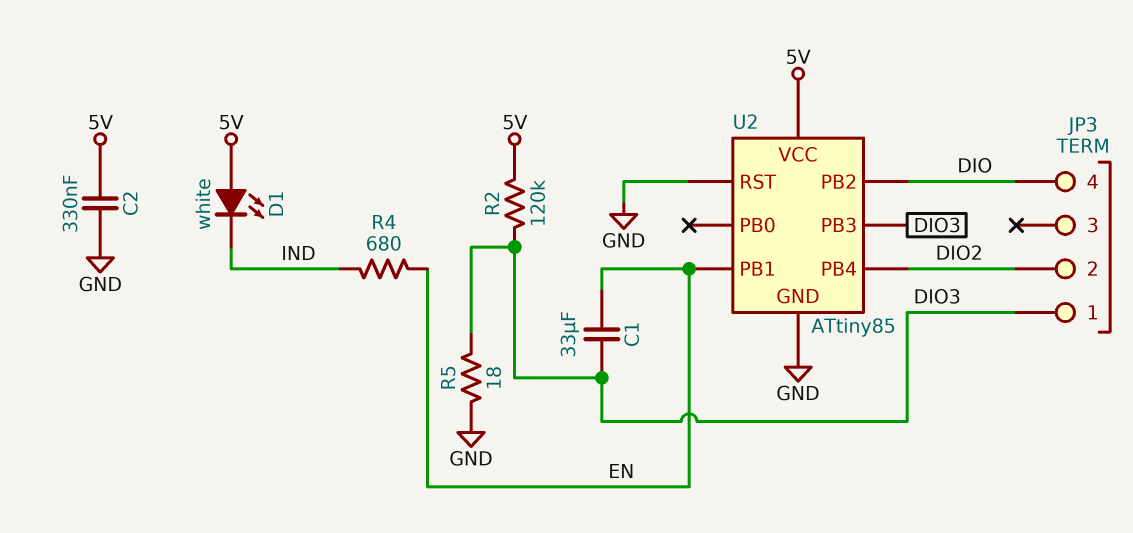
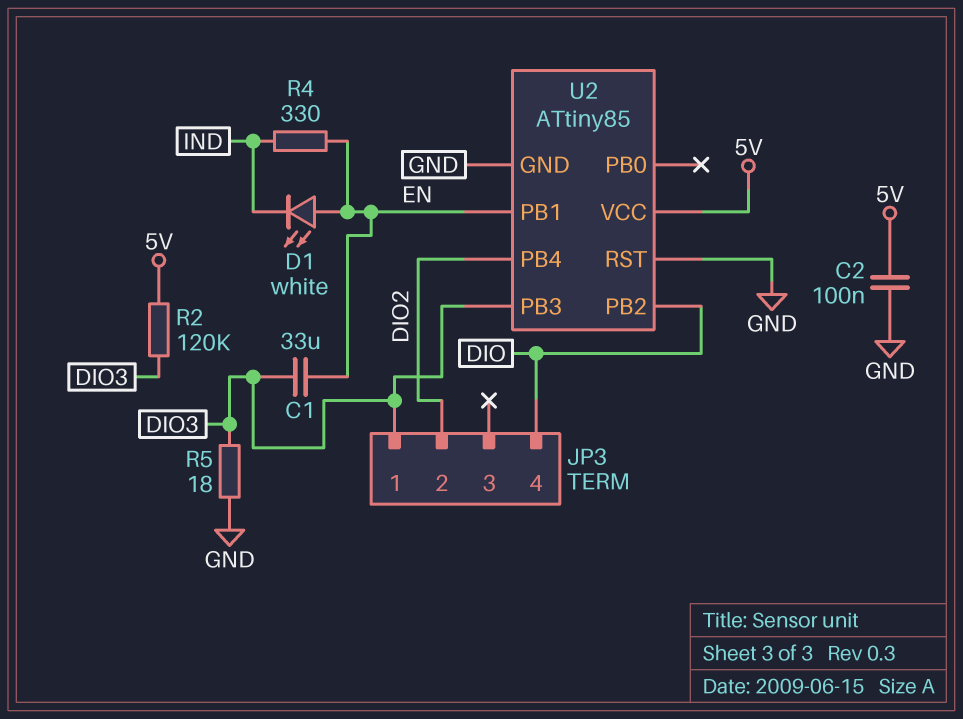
C2: 330nF (5V, GND) -> 100nF (5V, GND)
D1: LED white (A 5V, K IND) -> LED white (A EN, K IND)
R4: 680 (EN, IND) -> 330 (EN, IND)

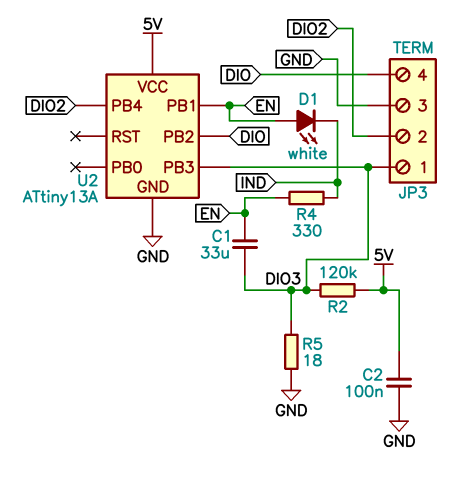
JP3 pin 3: none -> GND
U2: ATtiny85 -> ATtiny13A
U2 pin RST: GND -> none

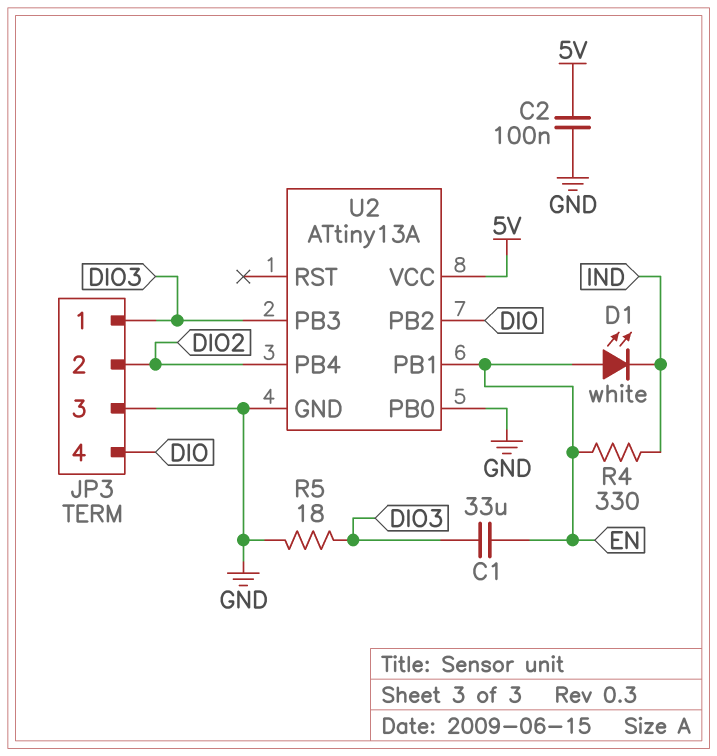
R2: 120k (5V, DIO3) -> none
U2 pin PB0: none -> GND

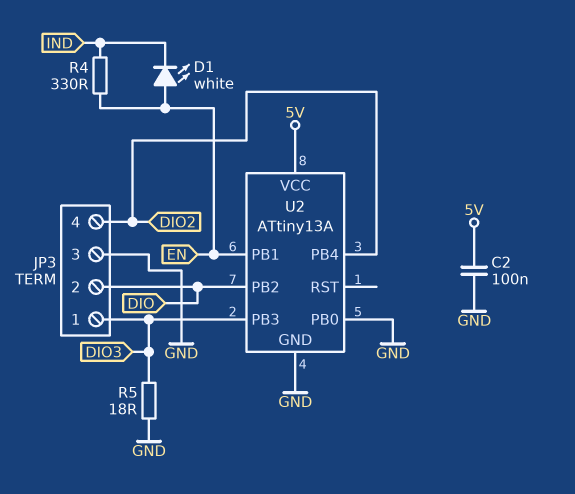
C1: 33uF (DIO3, EN) -> none
JP3 pin 2: DIO2 -> DIO
JP3 pin 4: DIO -> DIO2

